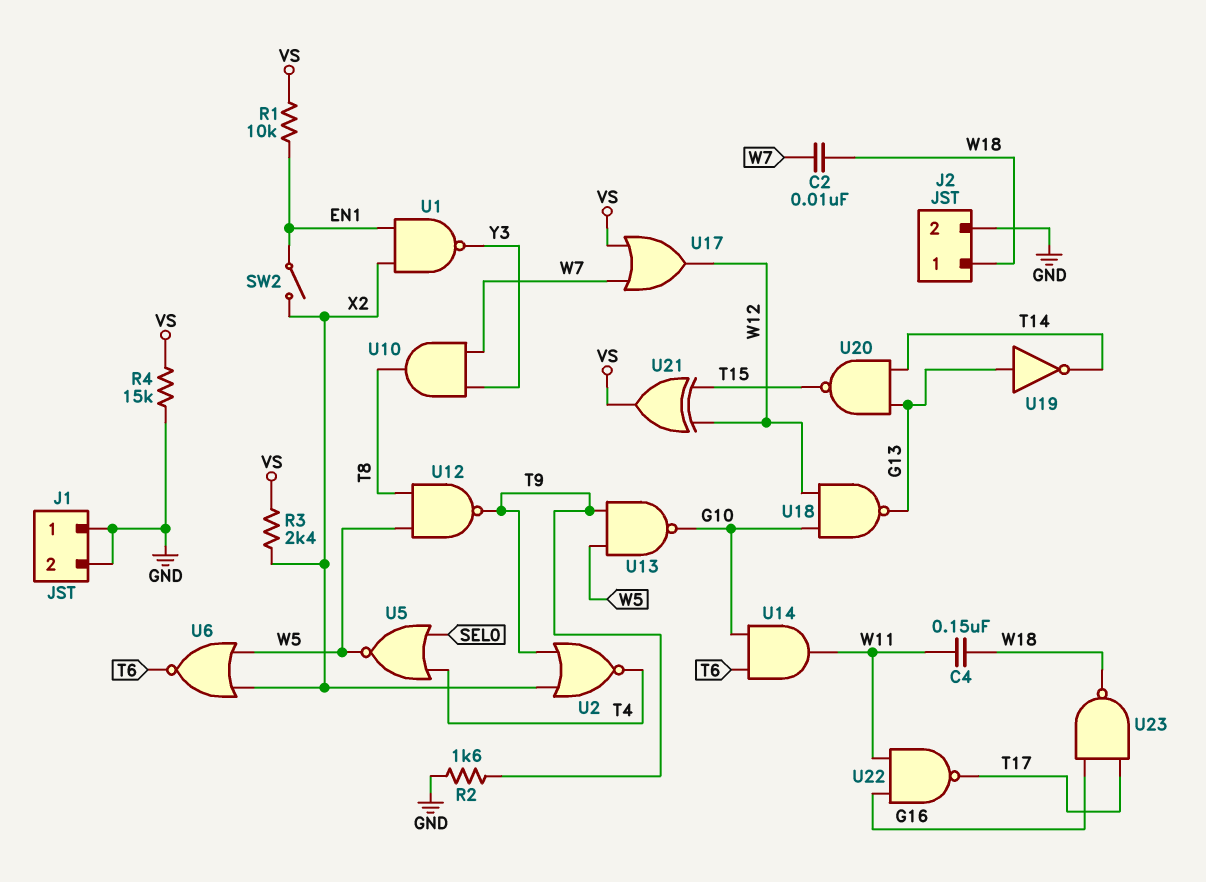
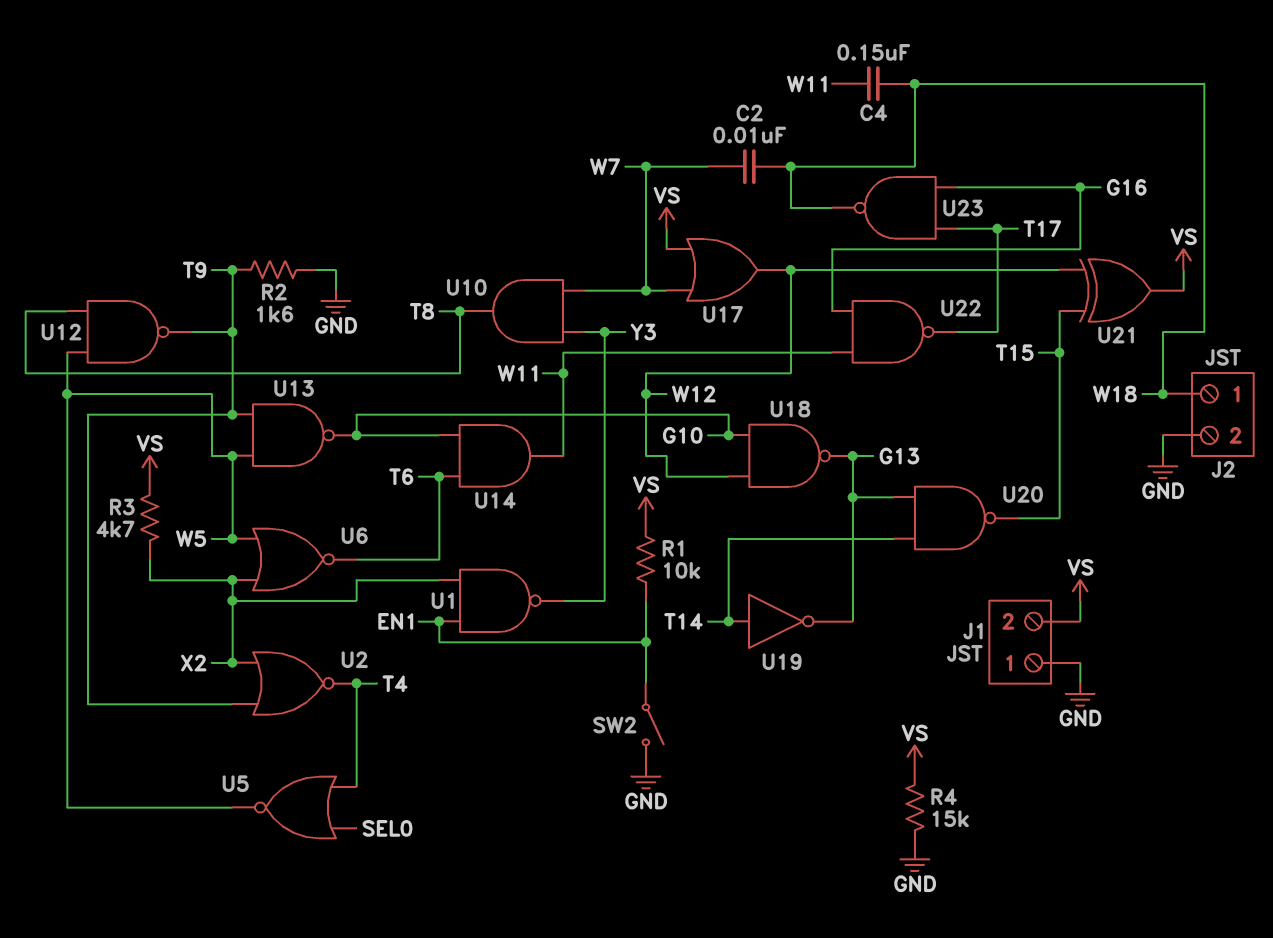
J1 pin 2: GND -> VS
R3: 2.4k (VS, X2) -> 4.7k (VS, X2)
SW2: switch (EN1, X2) -> switch (EN1, GND)
U19: NOT (in G13, out T14) -> NOT (in T14, out G13)

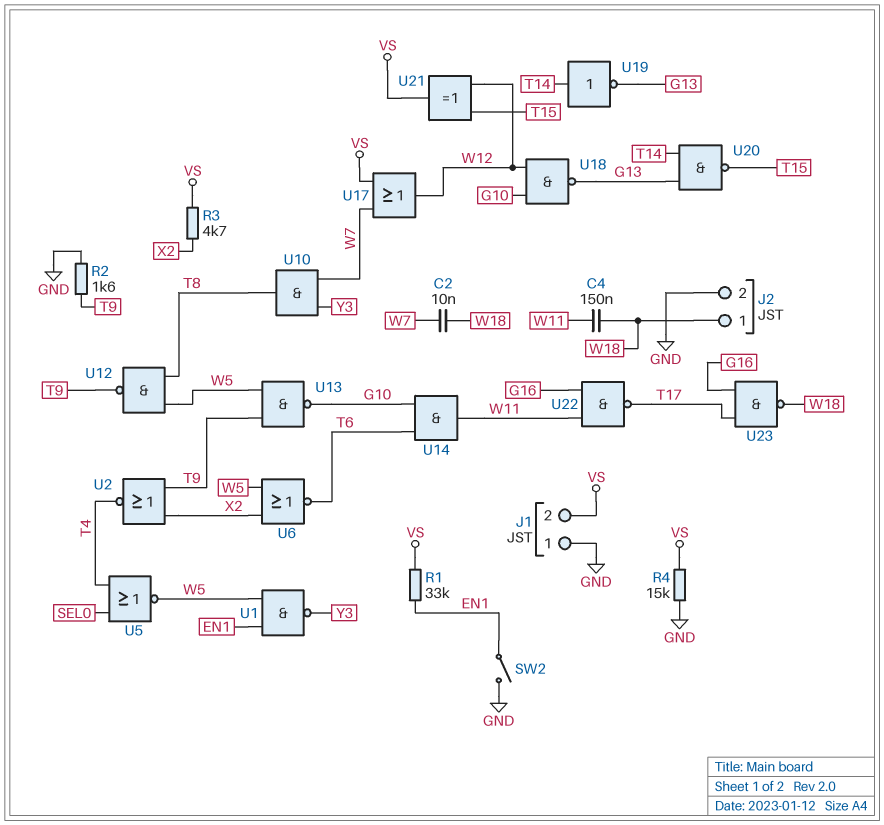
R1: 10k (EN1, VS) -> 33k (EN1, VS)
U1: NAND (in EN1, in X2, out Y3) -> NAND (in EN1, in W5, out Y3)

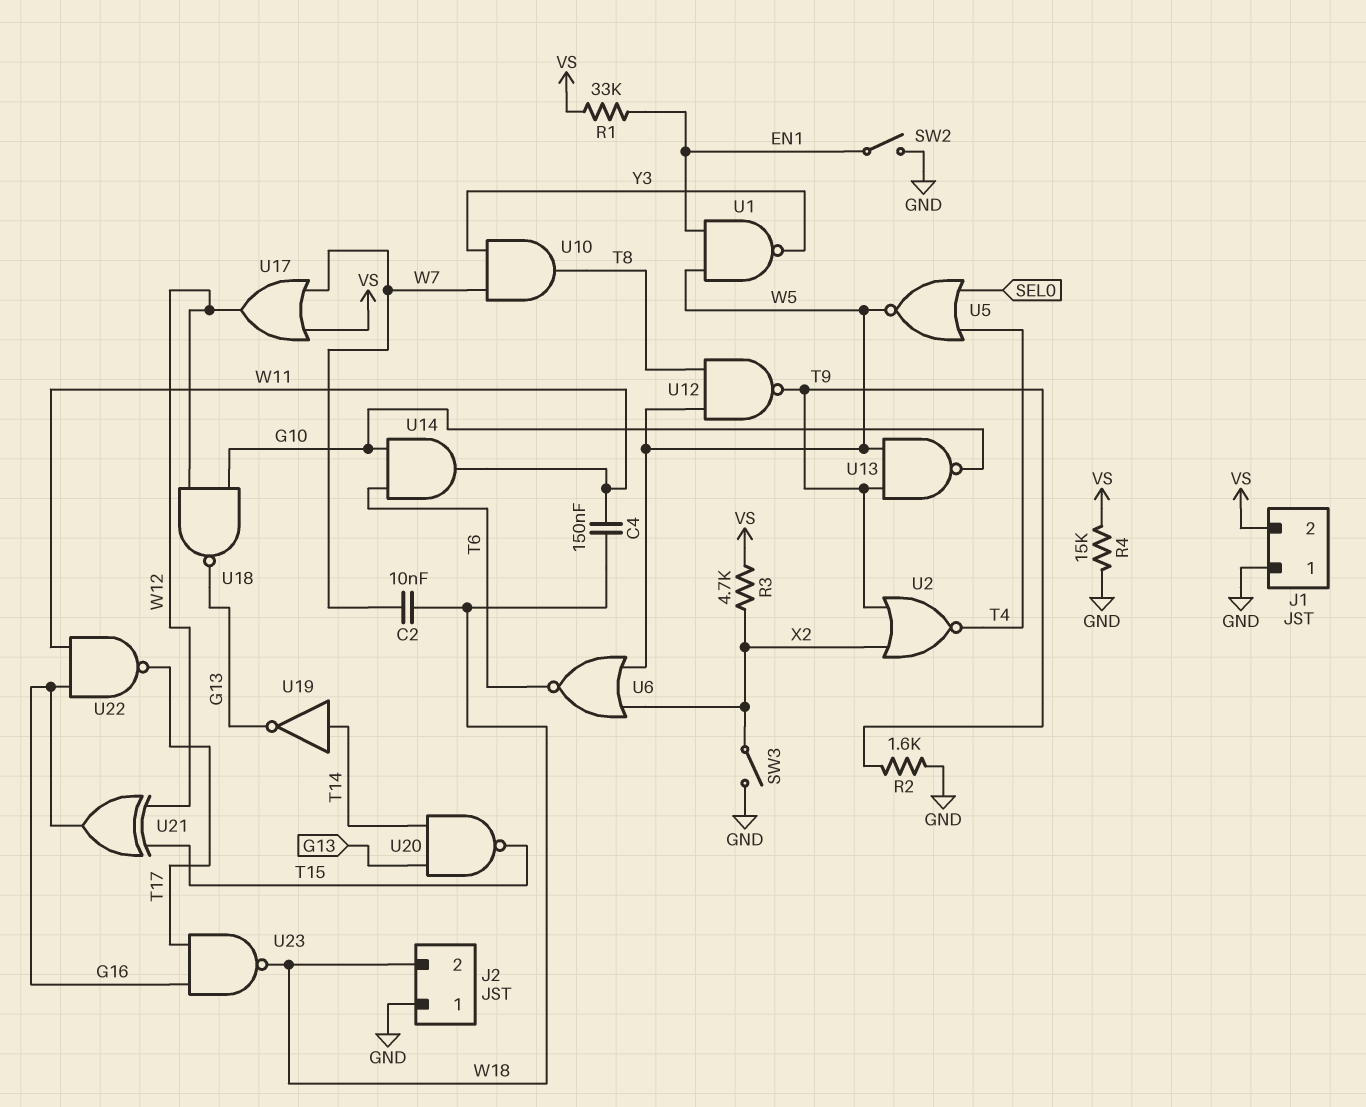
J2 pin 1: W18 -> GND
J2 pin 2: GND -> W18
SW3: none -> switch (GND, X2)
U21: XOR (in T15, in W12, out VS) -> XOR (in T15, in W12, out G16)

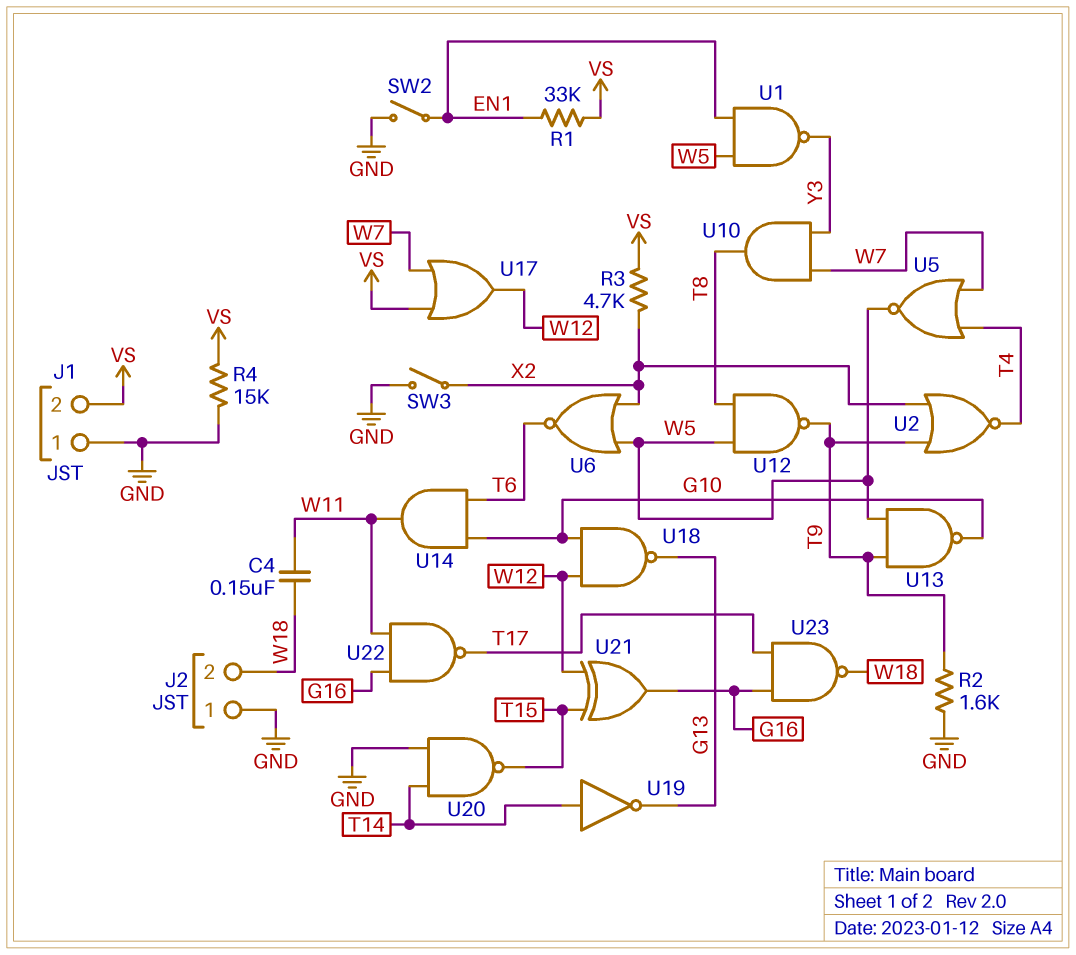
C2: 10nF (W7, W18) -> none
U5: NOR (in SEL0, in T4, out W5) -> NOR (in T4, in W7, out W5)
U20: NAND (in G13, in T14, out T15) -> NAND (in GND, in T14, out T15)

